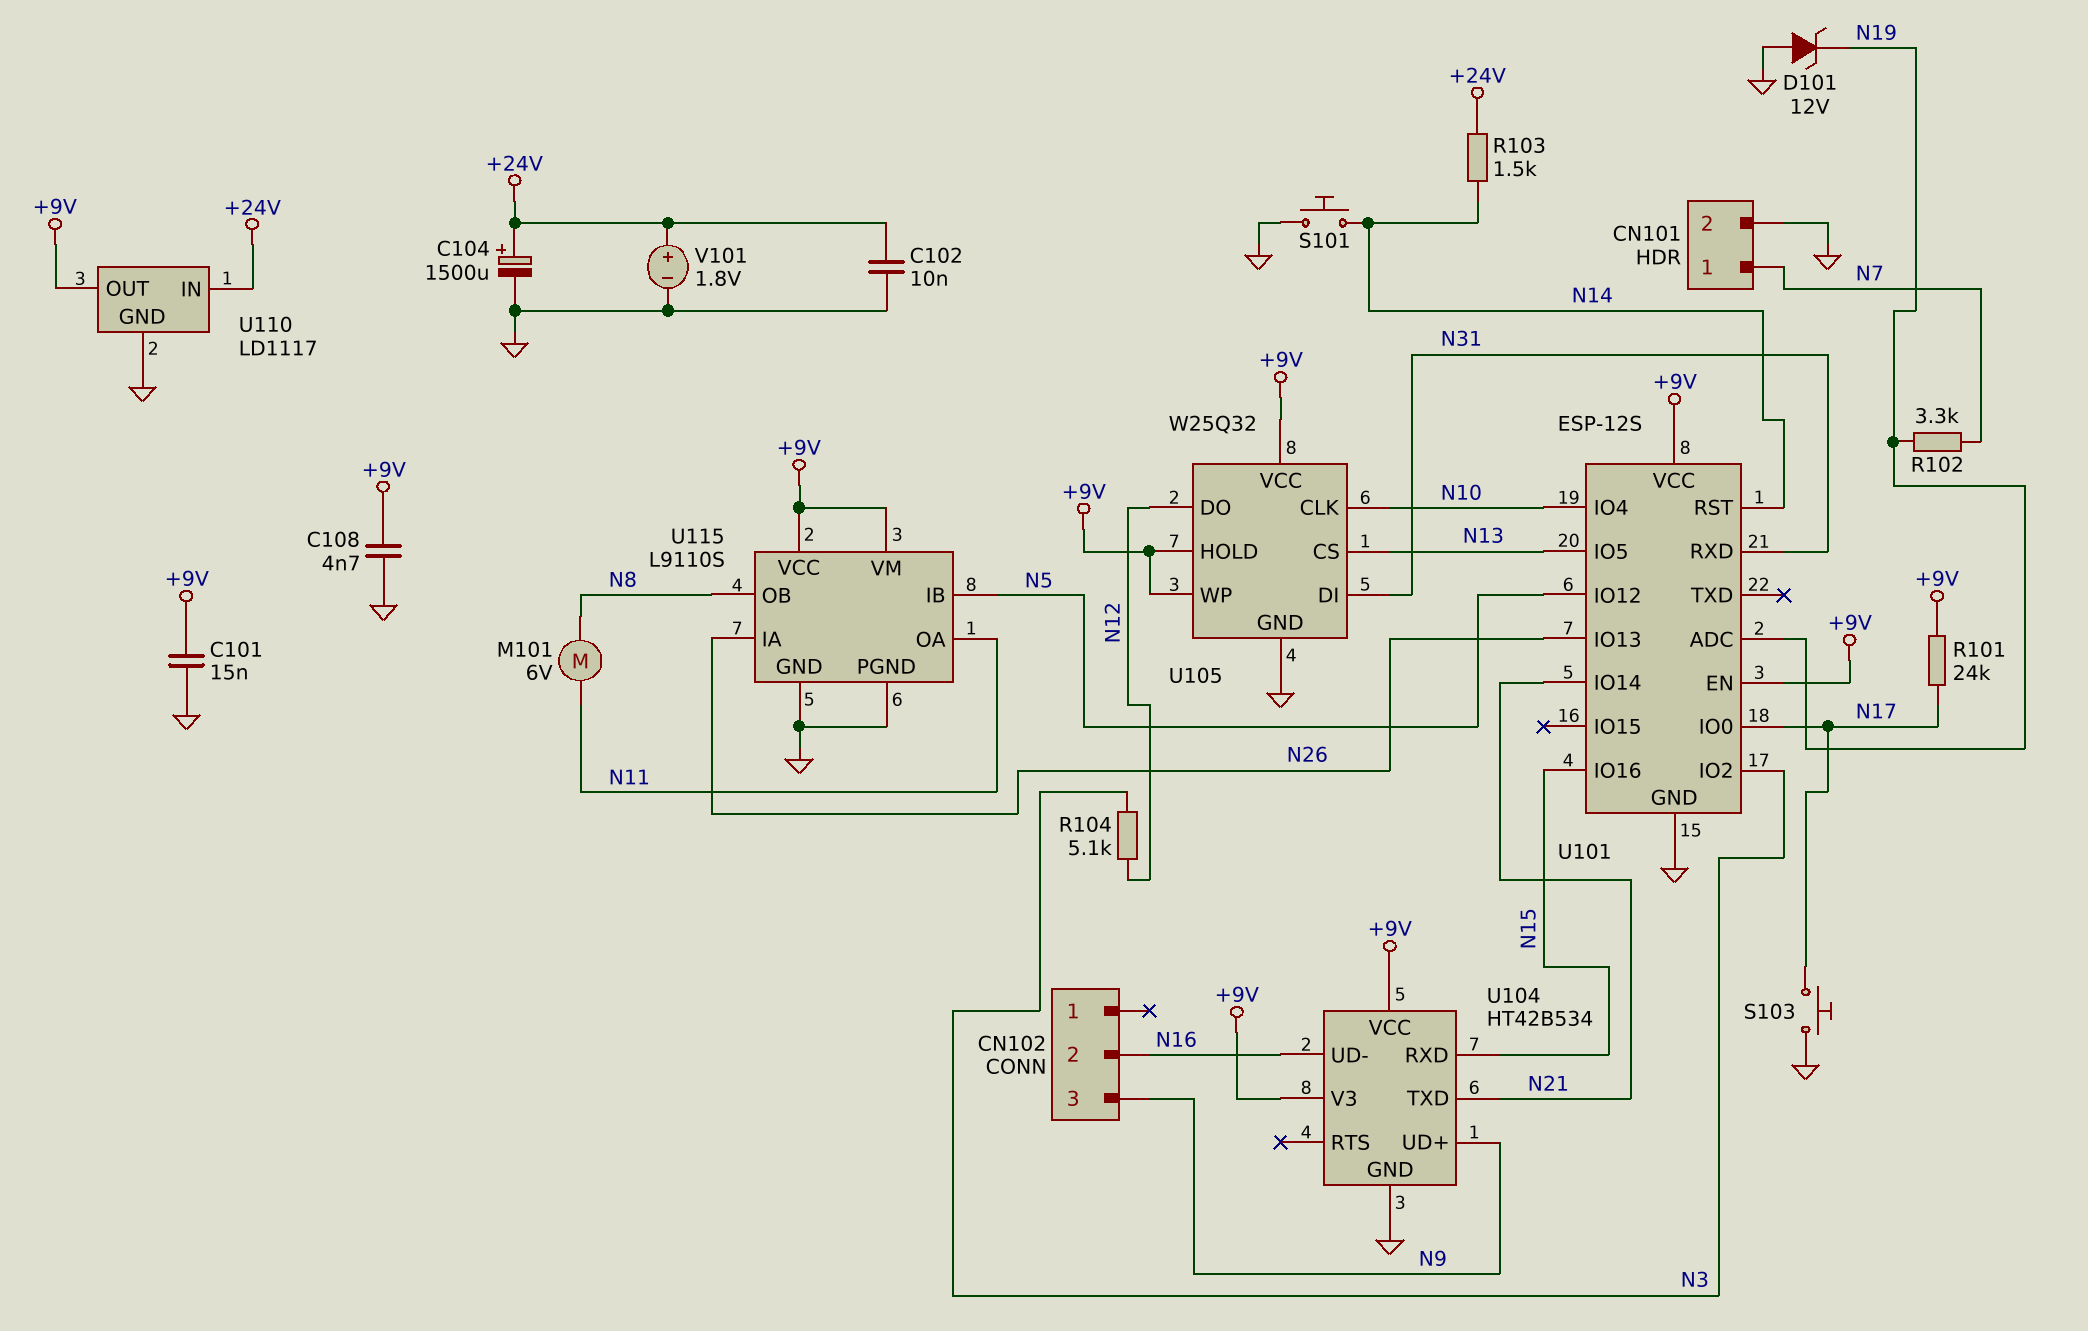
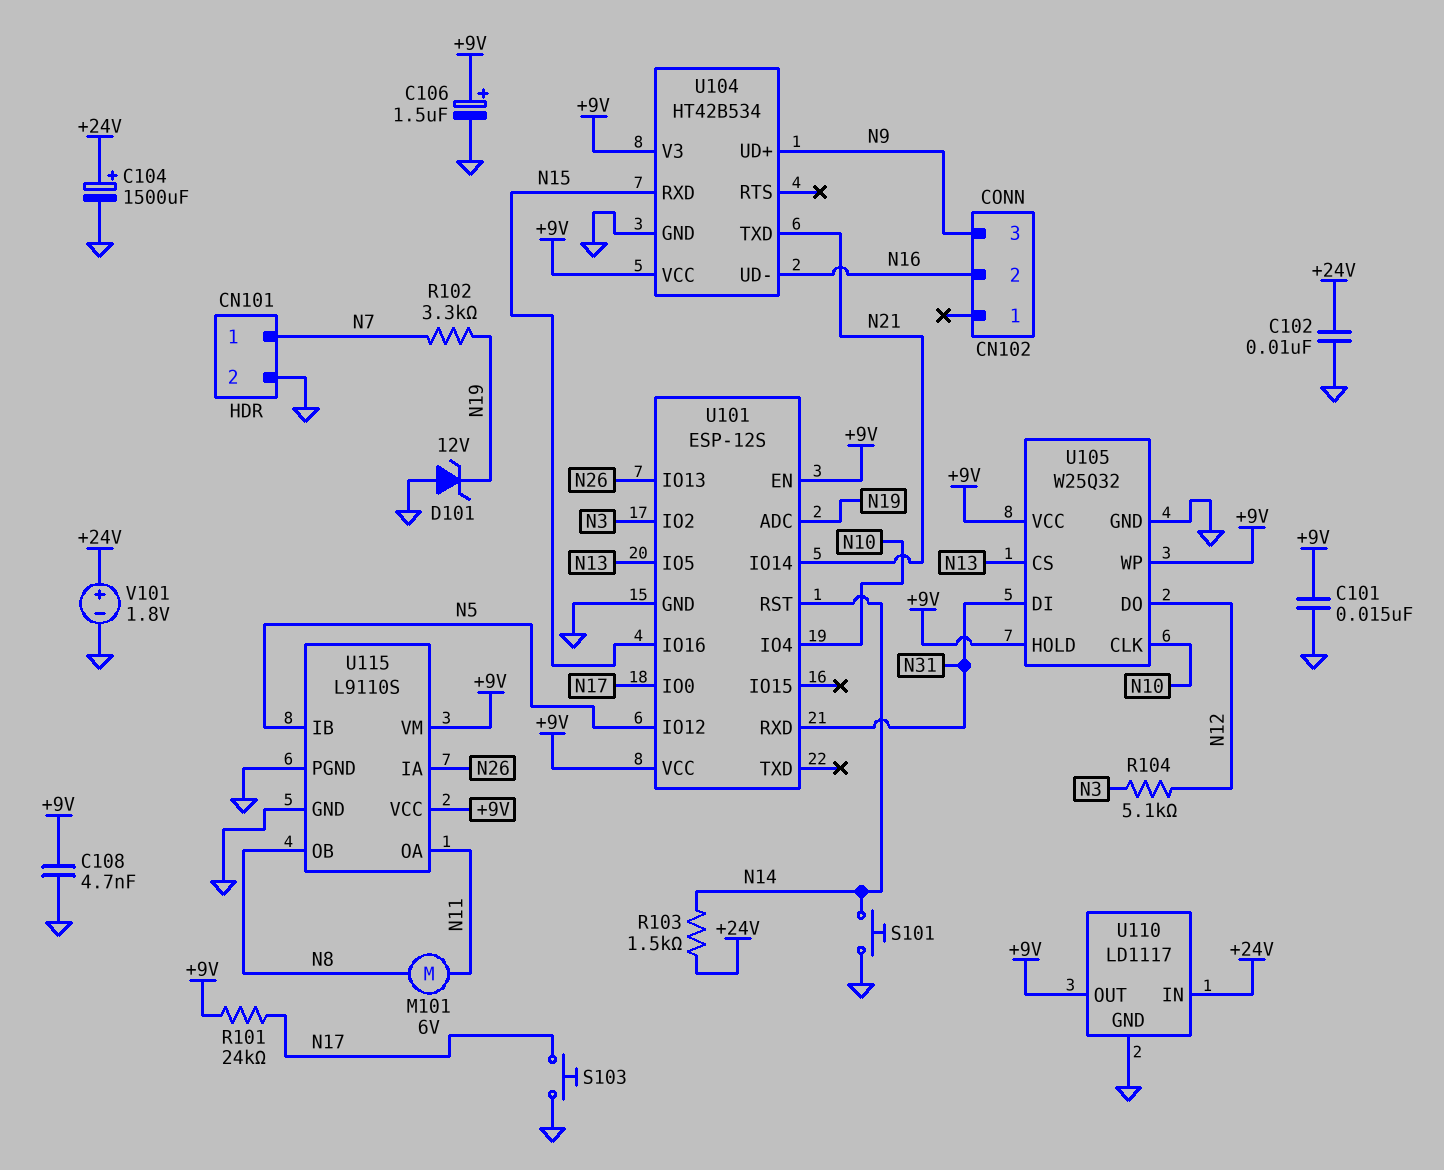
C106: none -> 1.5uF (plus +9V, minus GND)

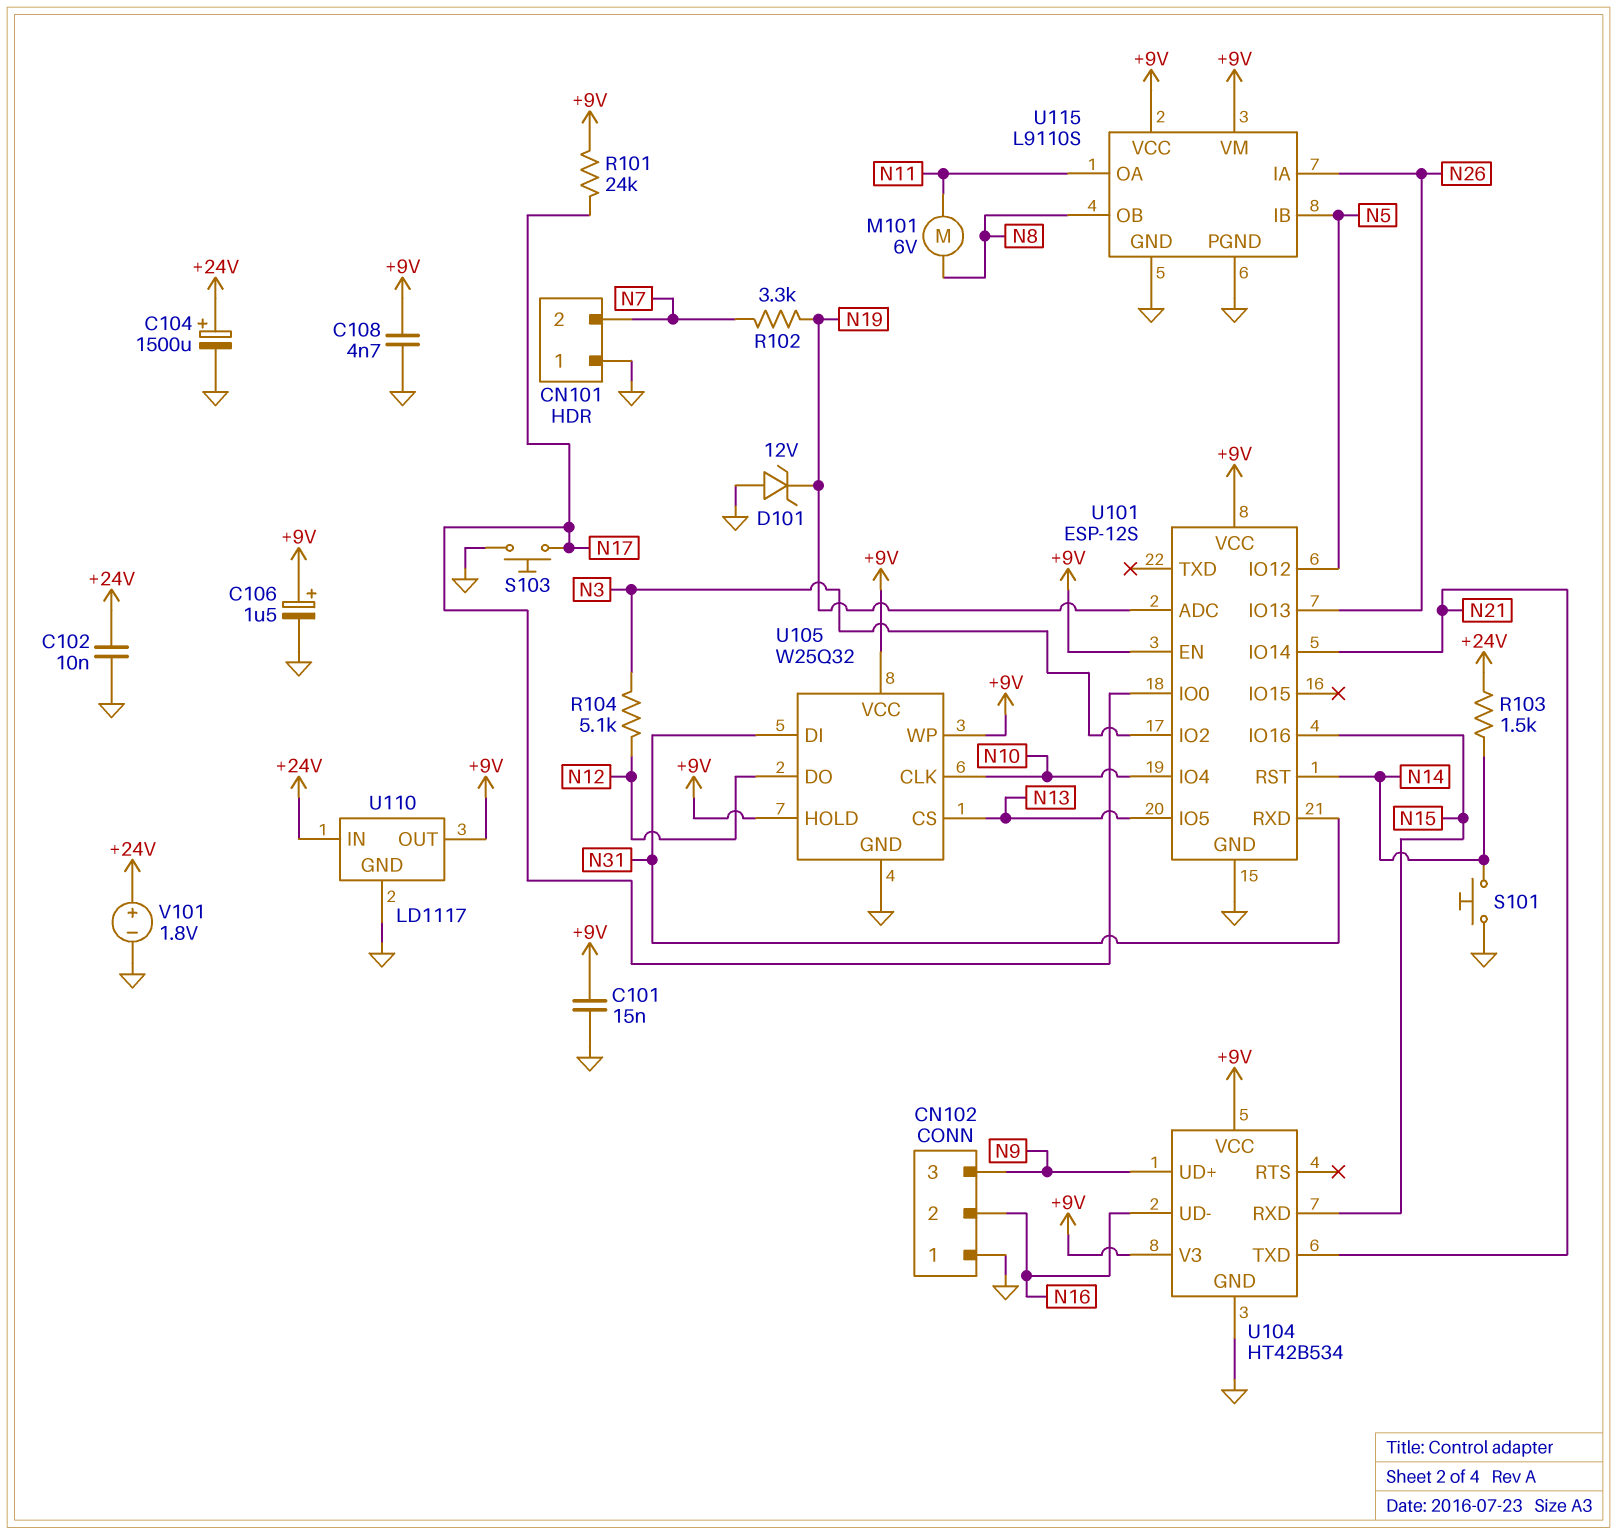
CN101 pin 1: N7 -> GND
CN101 pin 2: GND -> N7
CN102 pin 1: none -> GND

